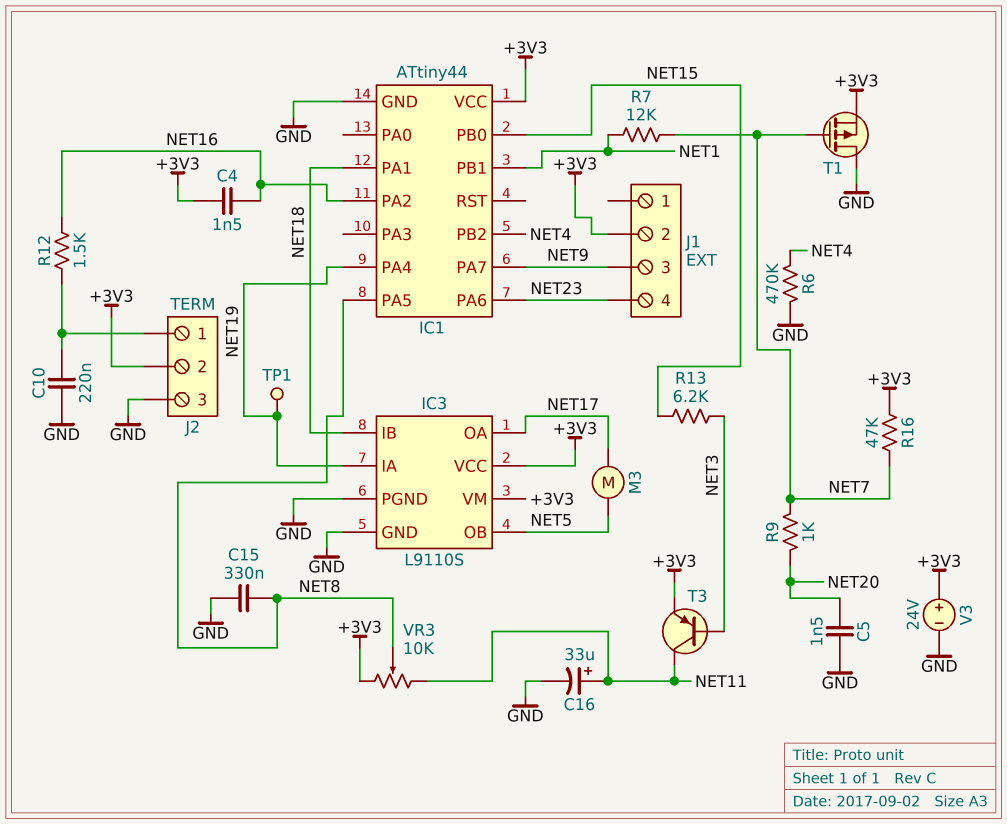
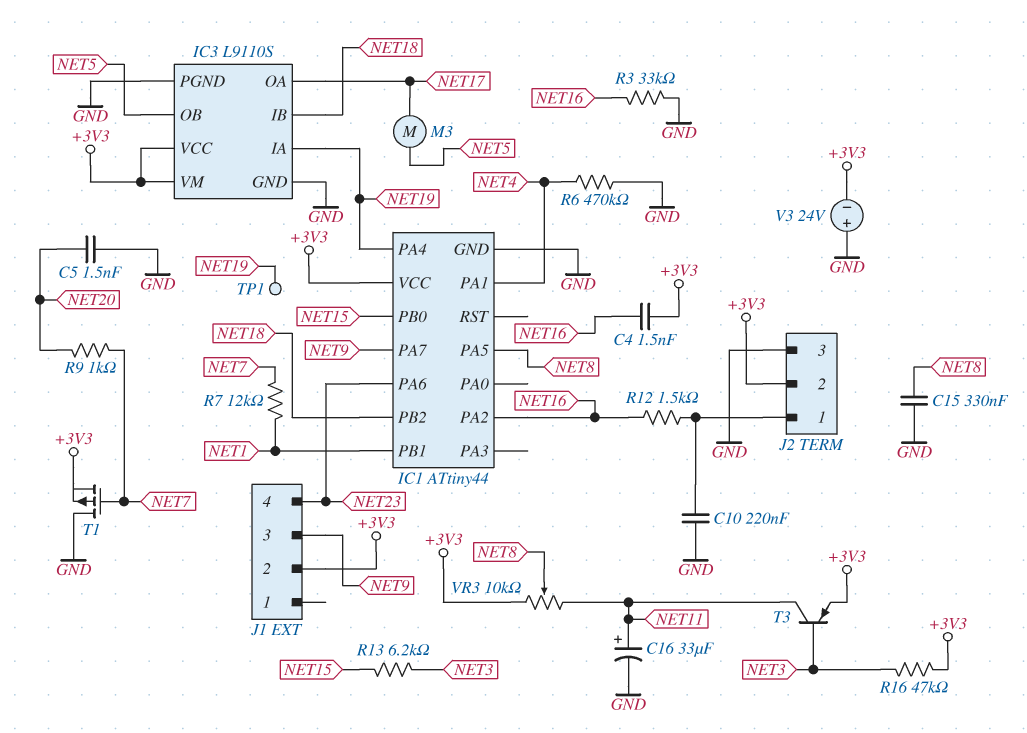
IC1 pin PA1: NET18 -> NET4
IC1 pin PB2: NET4 -> NET18
R3: none -> 33k (GND, NET16)
R16: 47k (+3V3, NET7) -> 47k (+3V3, NET3)
V3: 24V (plus +3V3, minus GND) -> 24V (plus GND, minus +3V3)

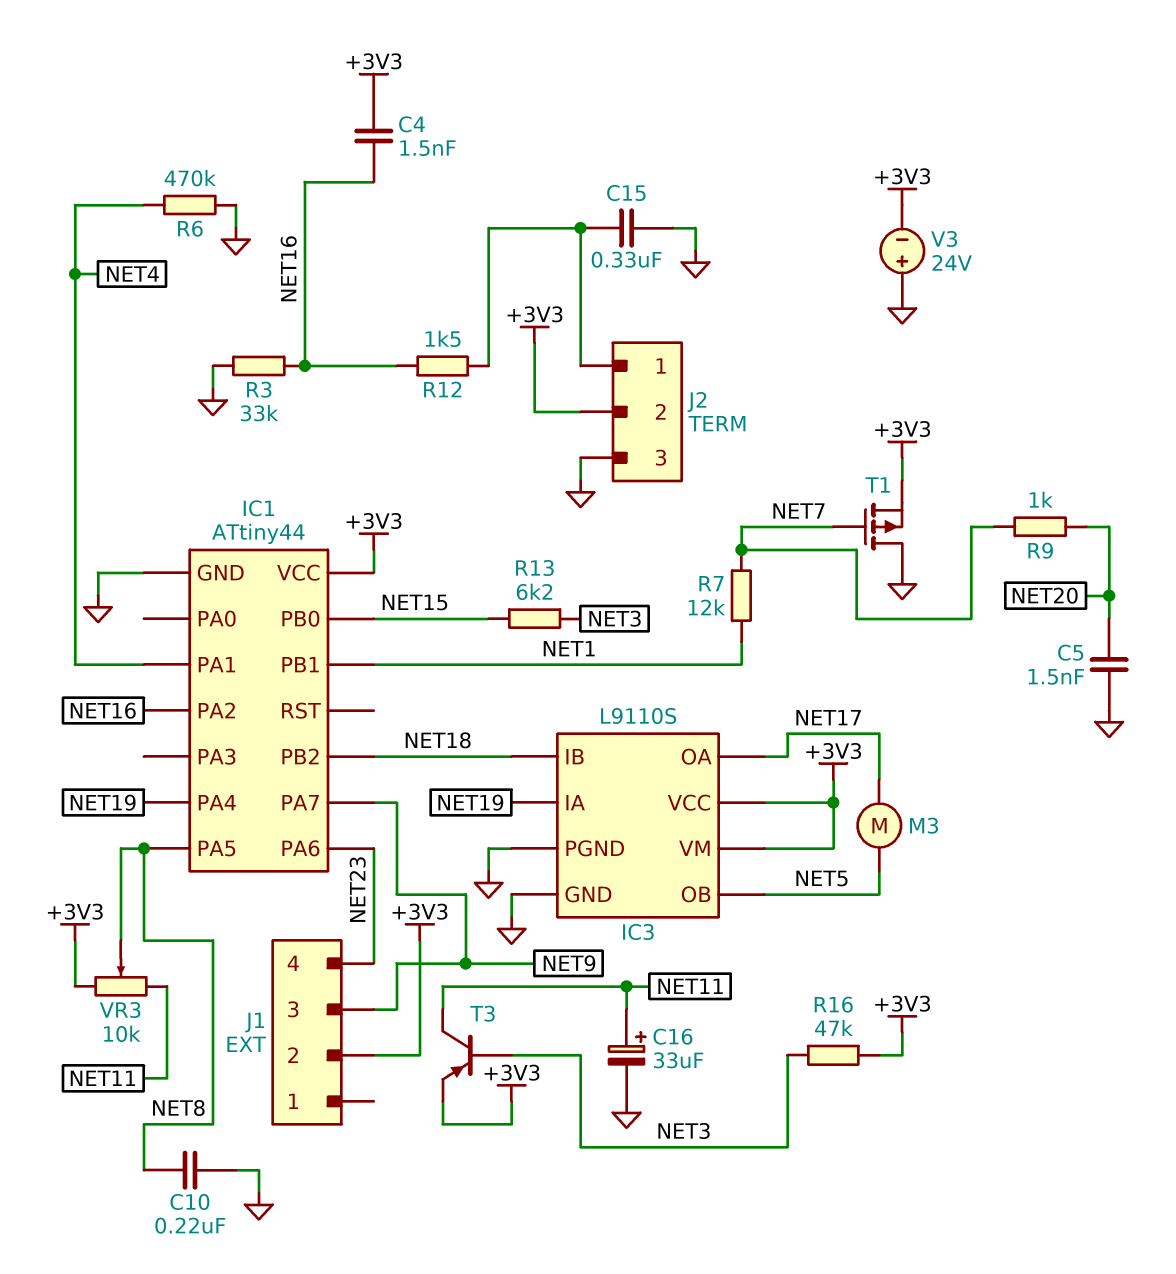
C10: 220nF (GND, J2/1) -> 220nF (GND, NET8)
C15: 330nF (GND, NET8) -> 330nF (GND, J2/1)
TP1: test point (NET19) -> none

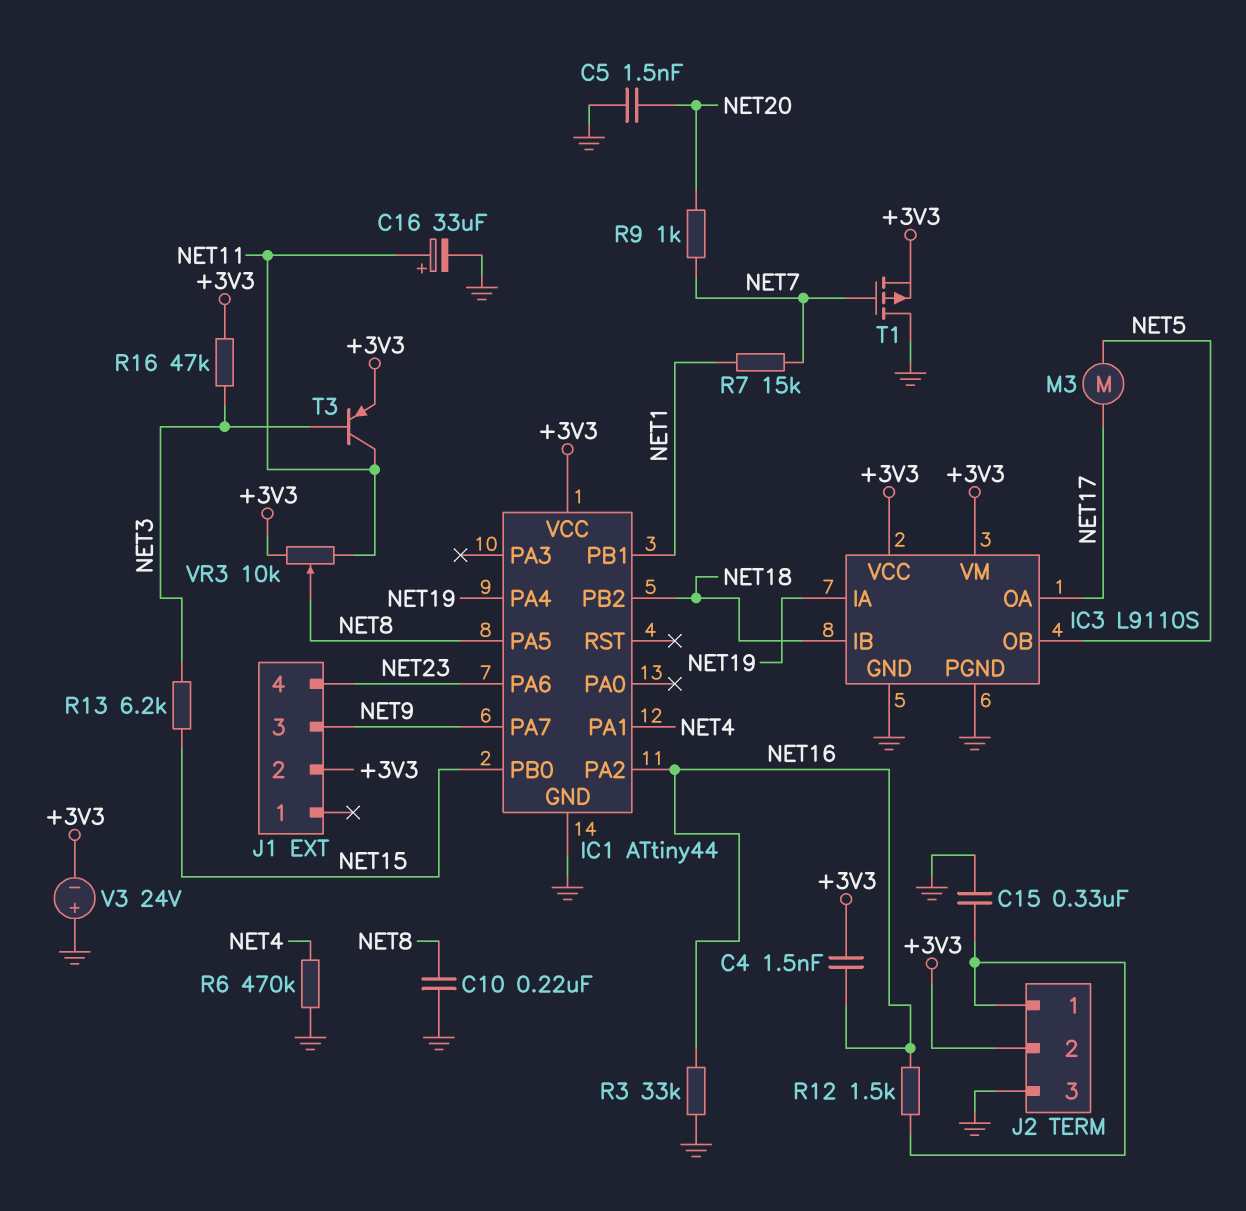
R7: 12k (NET1, NET7) -> 15k (NET1, NET7)

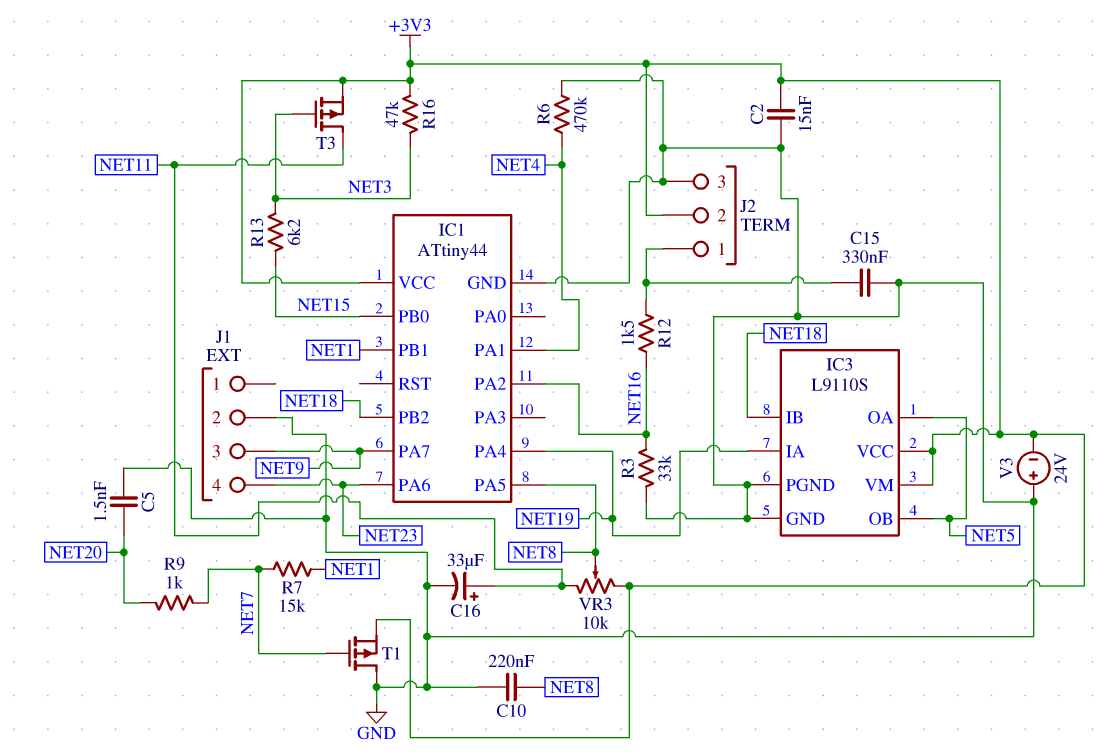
C2: none -> 15nF (+3V3, GND)
C4: 1.5nF (+3V3, NET16) -> none
IC3 pin OA: NET17 -> NET5
J1 pin 2: +3V3 -> GND
M3: motor (NET5, NET17) -> none
T3: PNP (B NET3, C NET11, E +3V3) -> PMOS (G NET3, D NET11, S +3V3)

